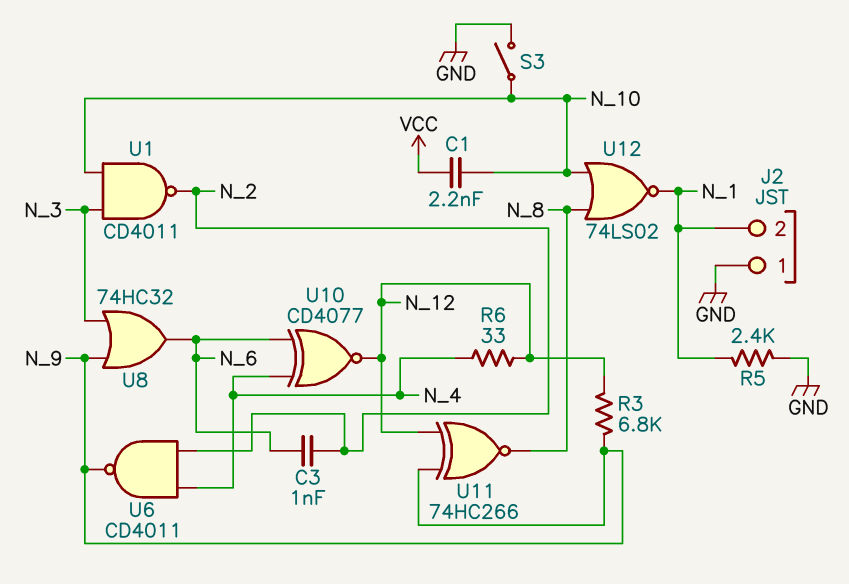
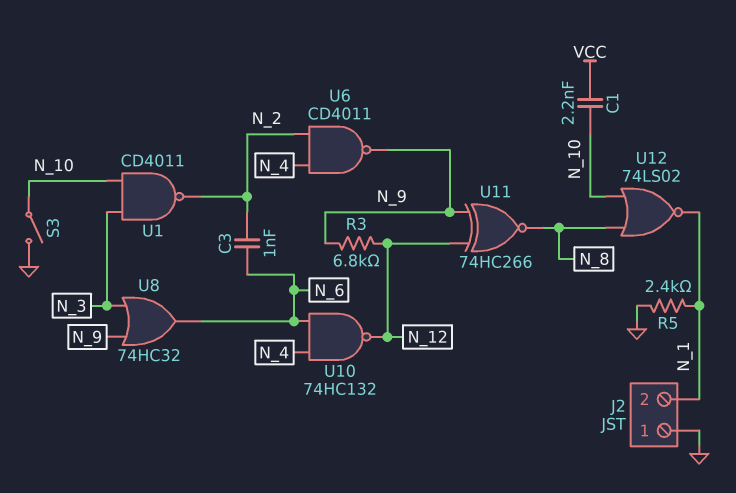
R6: 33 (N_4, N_12) -> none
U10: XNOR CD4077 (in N_4, in N_6, out N_12) -> NAND 74HC132 (in N_4, in N_6, out N_12)

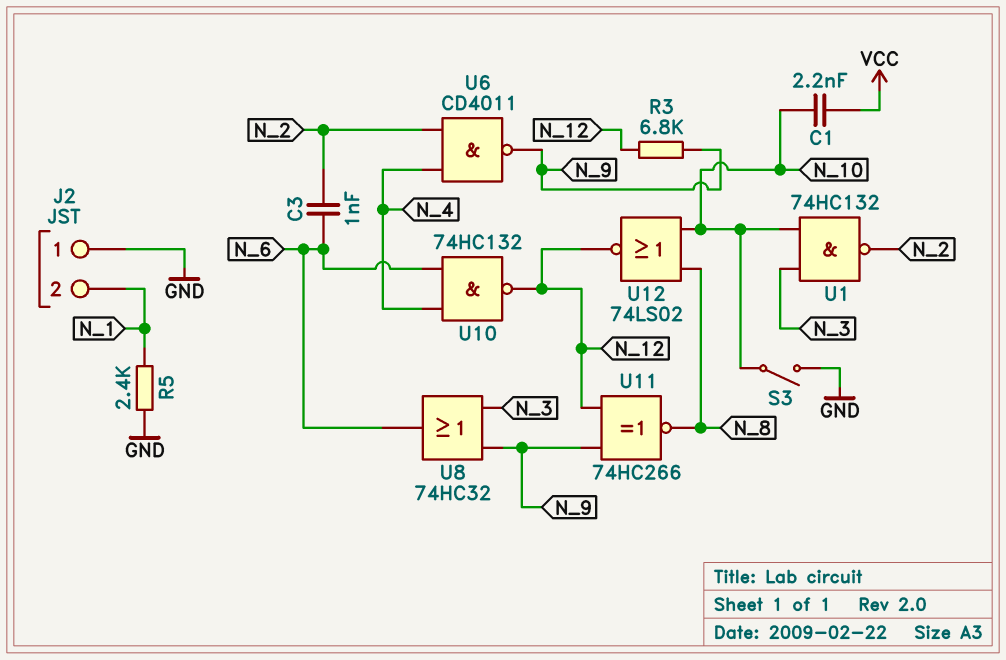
U1: NAND CD4011 (in N_3, in N_10, out N_2) -> NAND 74HC132 (in N_3, in N_10, out N_2)
U12: NOR 74LS02 (in N_8, in N_10, out N_1) -> NOR 74LS02 (in N_8, in N_10, out N_12)

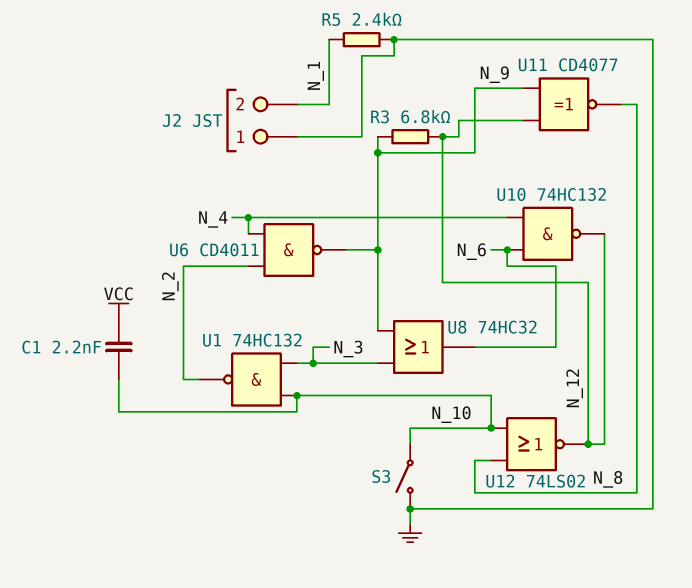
C3: 1nF (N_2, N_6) -> none
U11: XNOR 74HC266 (in N_9, in N_12, out N_8) -> XNOR CD4077 (in N_9, in N_12, out N_8)

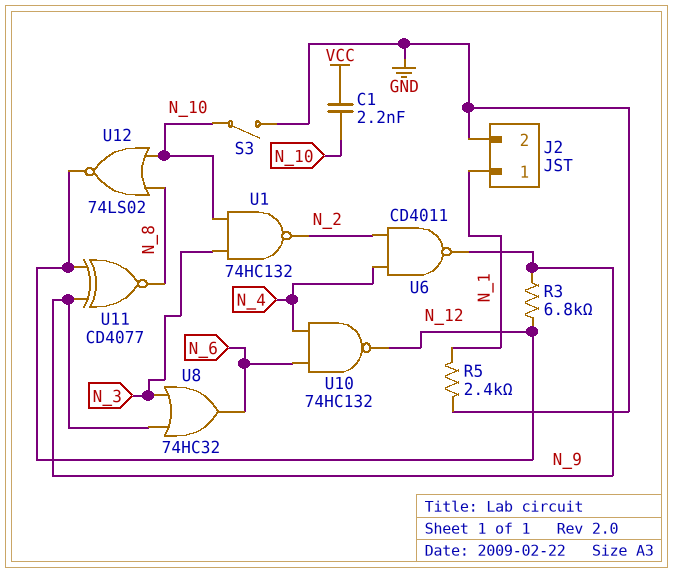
J2 pin 1: GND -> N_1
J2 pin 2: N_1 -> GND

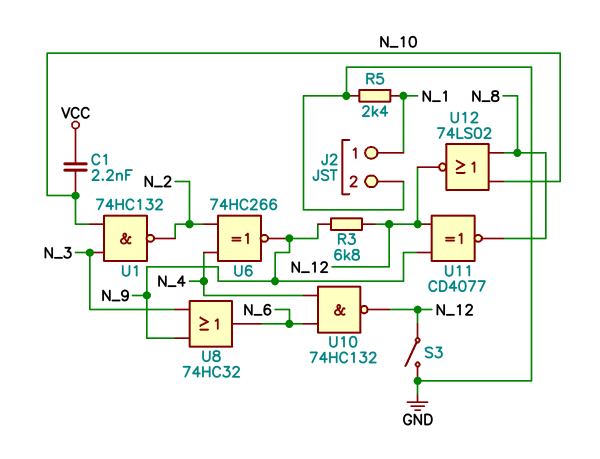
S3: switch (GND, N_10) -> switch (GND, N_12)
U6: NAND CD4011 (in N_2, in N_4, out N_9) -> XNOR 74HC266 (in N_2, in N_4, out N_9)

